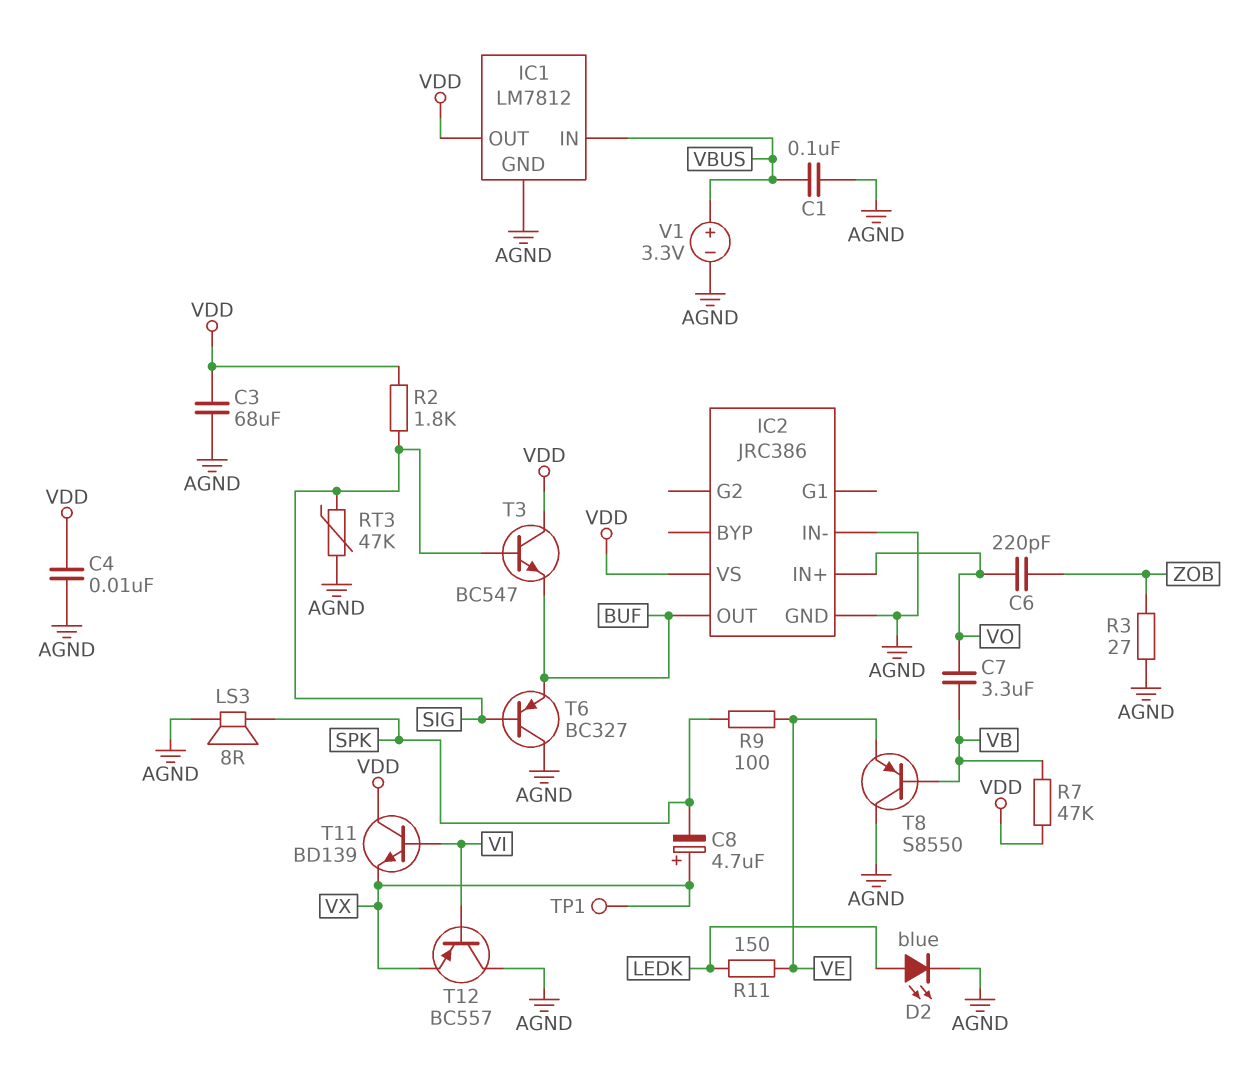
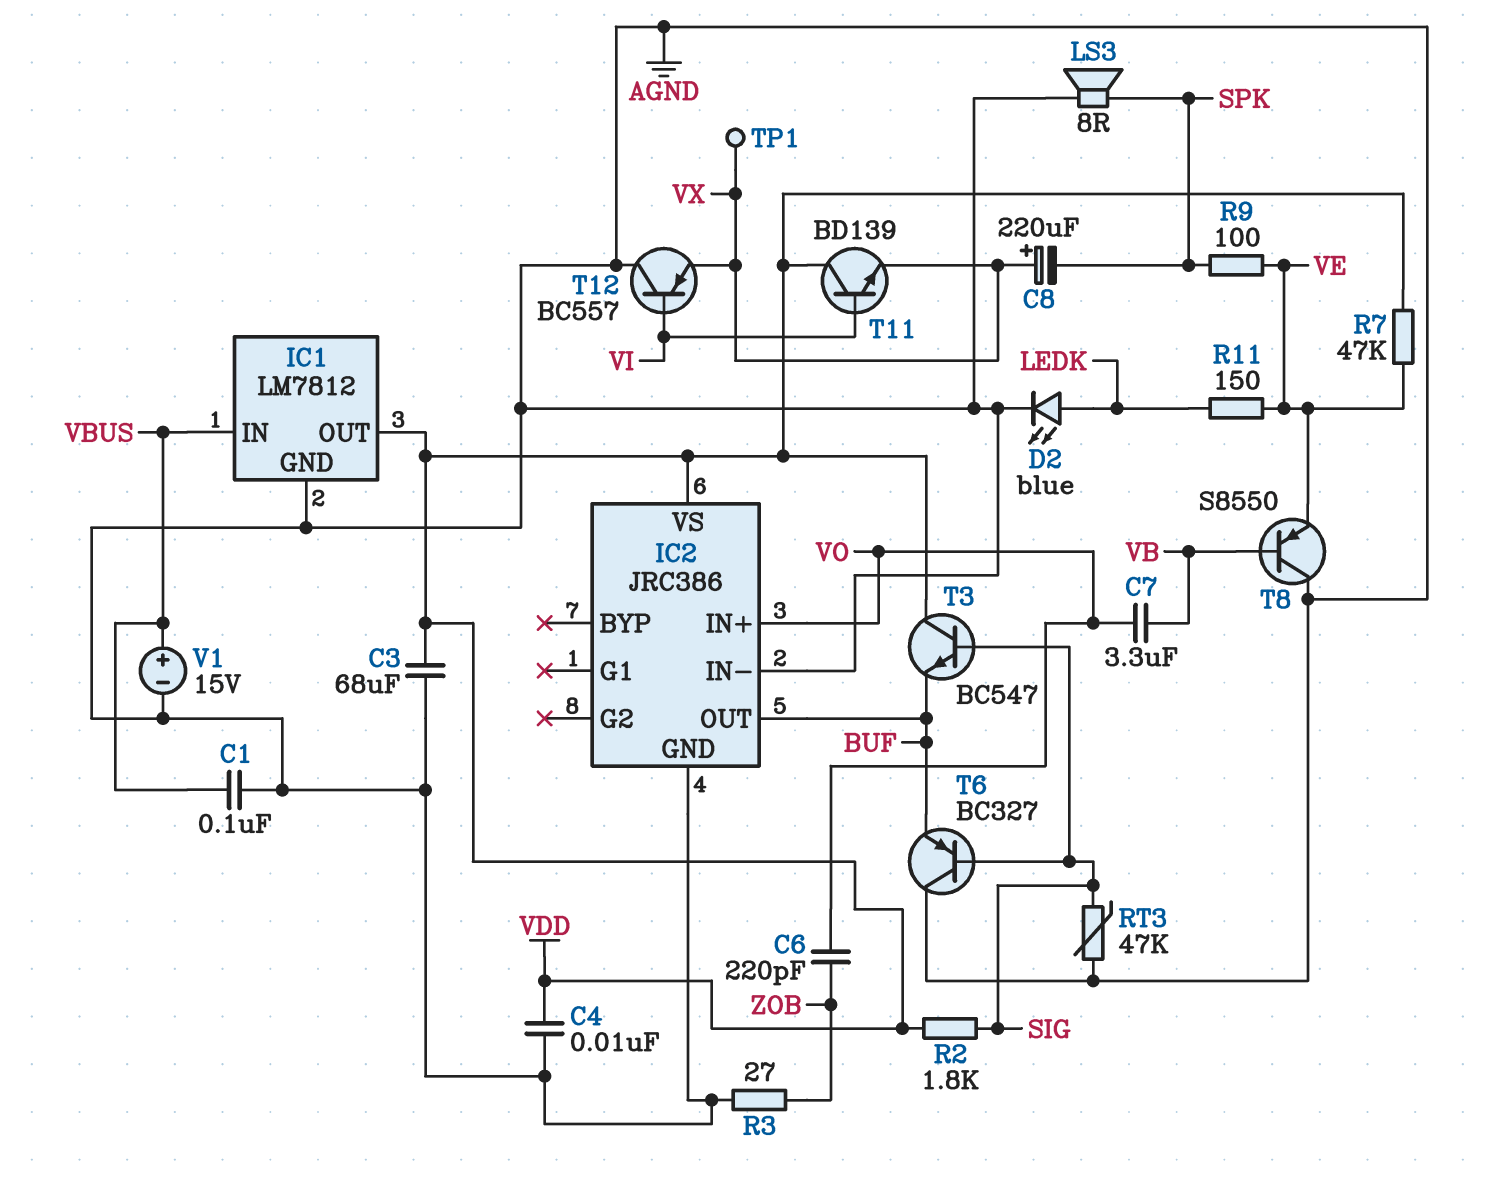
C8: 4.7uF (plus VX, minus SPK) -> 220uF (plus VX, minus SPK)
R7: 47k (VB, VDD) -> 47k (VDD, VE)
V1: 3.3V (plus VBUS, minus AGND) -> 15V (plus VBUS, minus AGND)

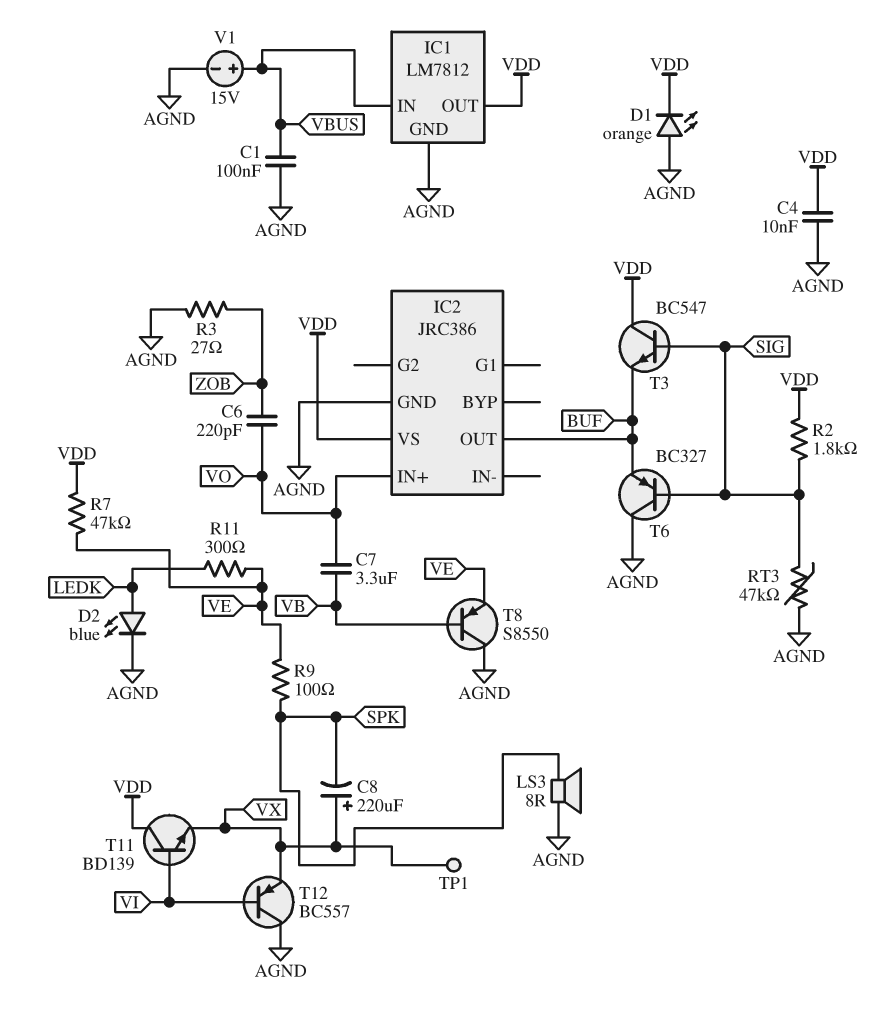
C3: 68uF (AGND, VDD) -> none
D1: none -> LED orange (A AGND, K VDD)
IC2 pin IN-: AGND -> none
R11: 150 (LEDK, VE) -> 300 (LEDK, VE)

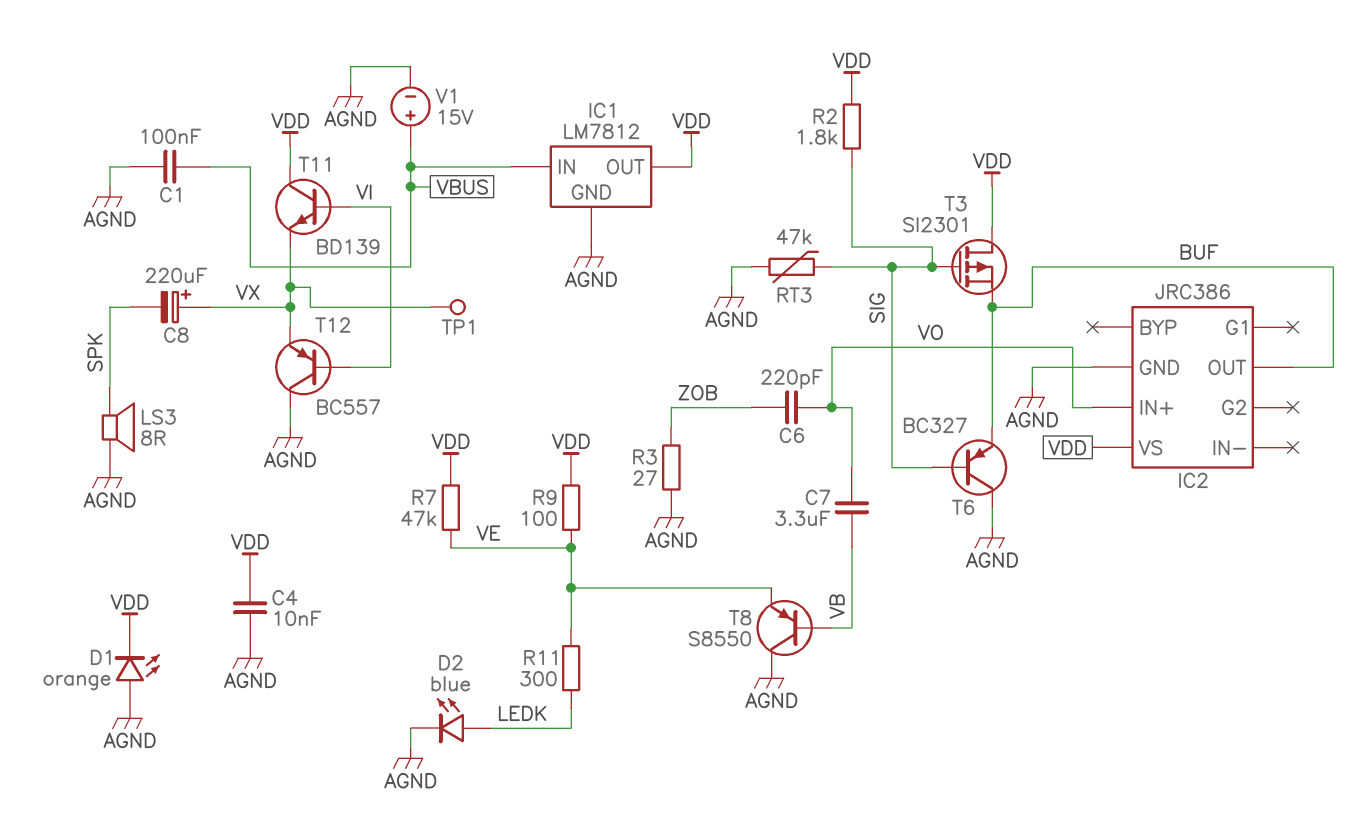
R9: 100 (SPK, VE) -> 100 (VDD, VE)
T3: NPN BC547 (B SIG, C VDD, E BUF) -> PMOS SI2301 (G SIG, D VDD, S BUF)

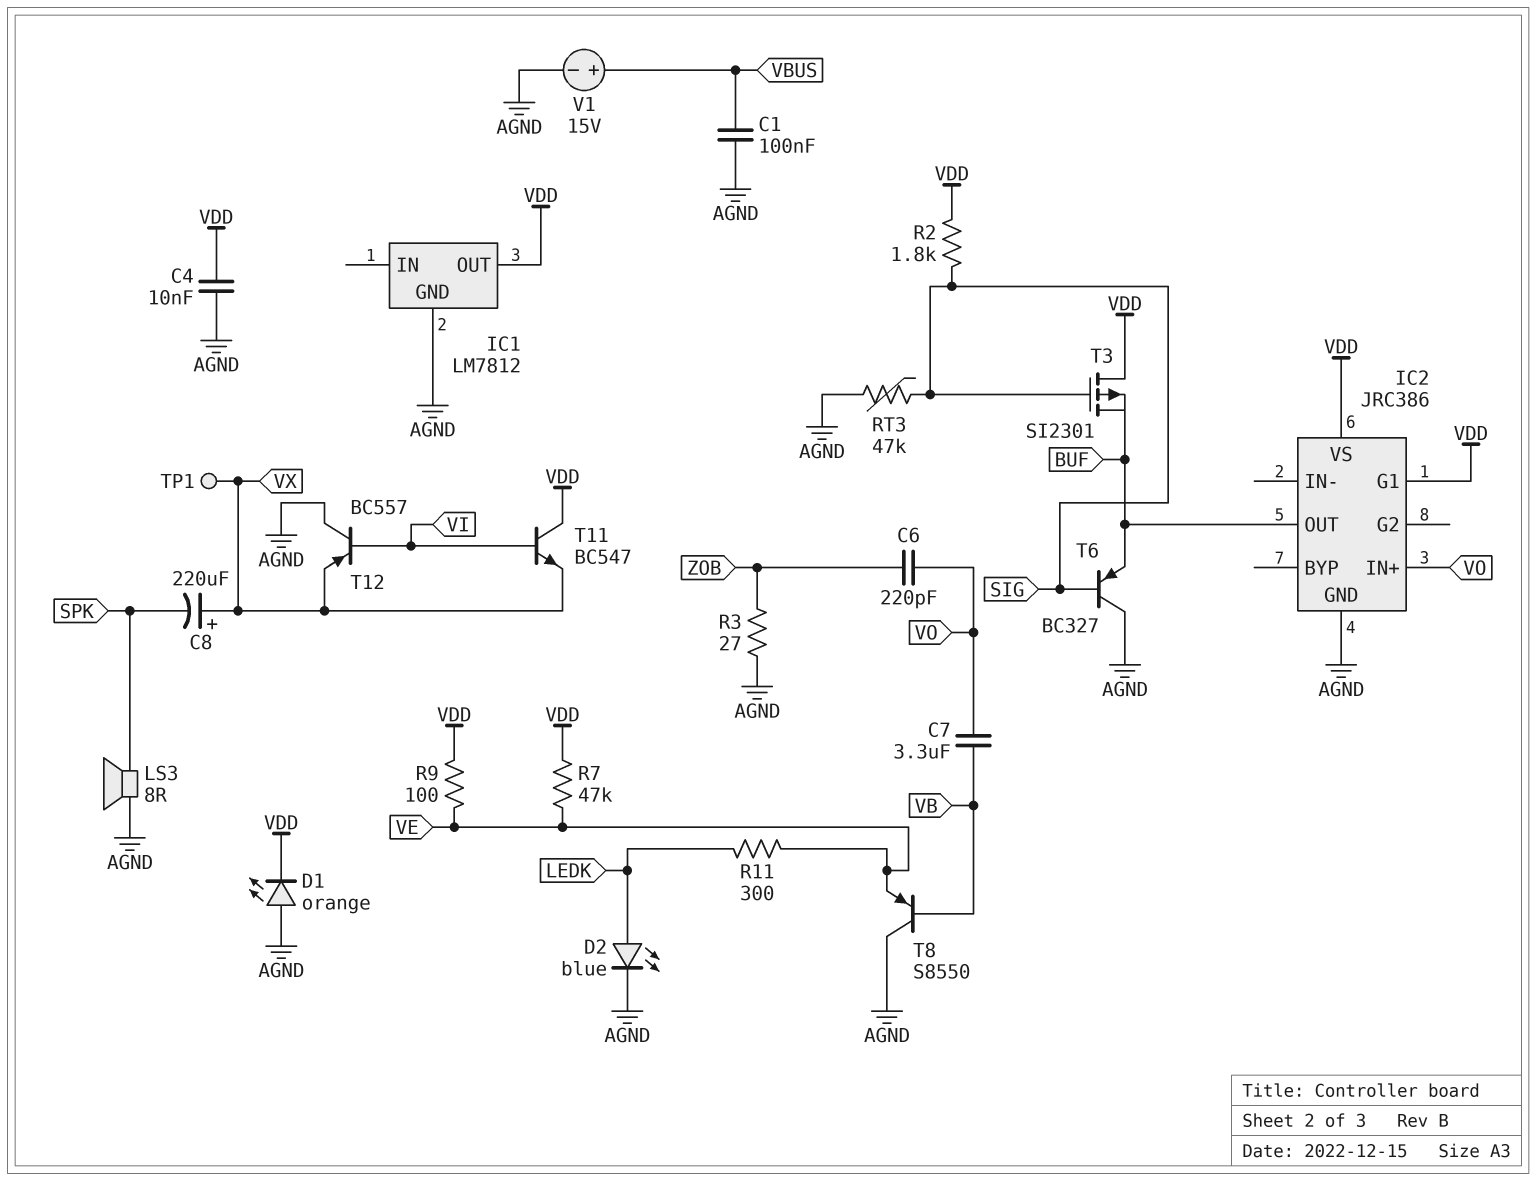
IC1 pin IN: VBUS -> none
IC2 pin G1: none -> VDD
T11: NPN BD139 (B VI, C VDD, E VX) -> NPN BC547 (B VI, C VDD, E VX)

